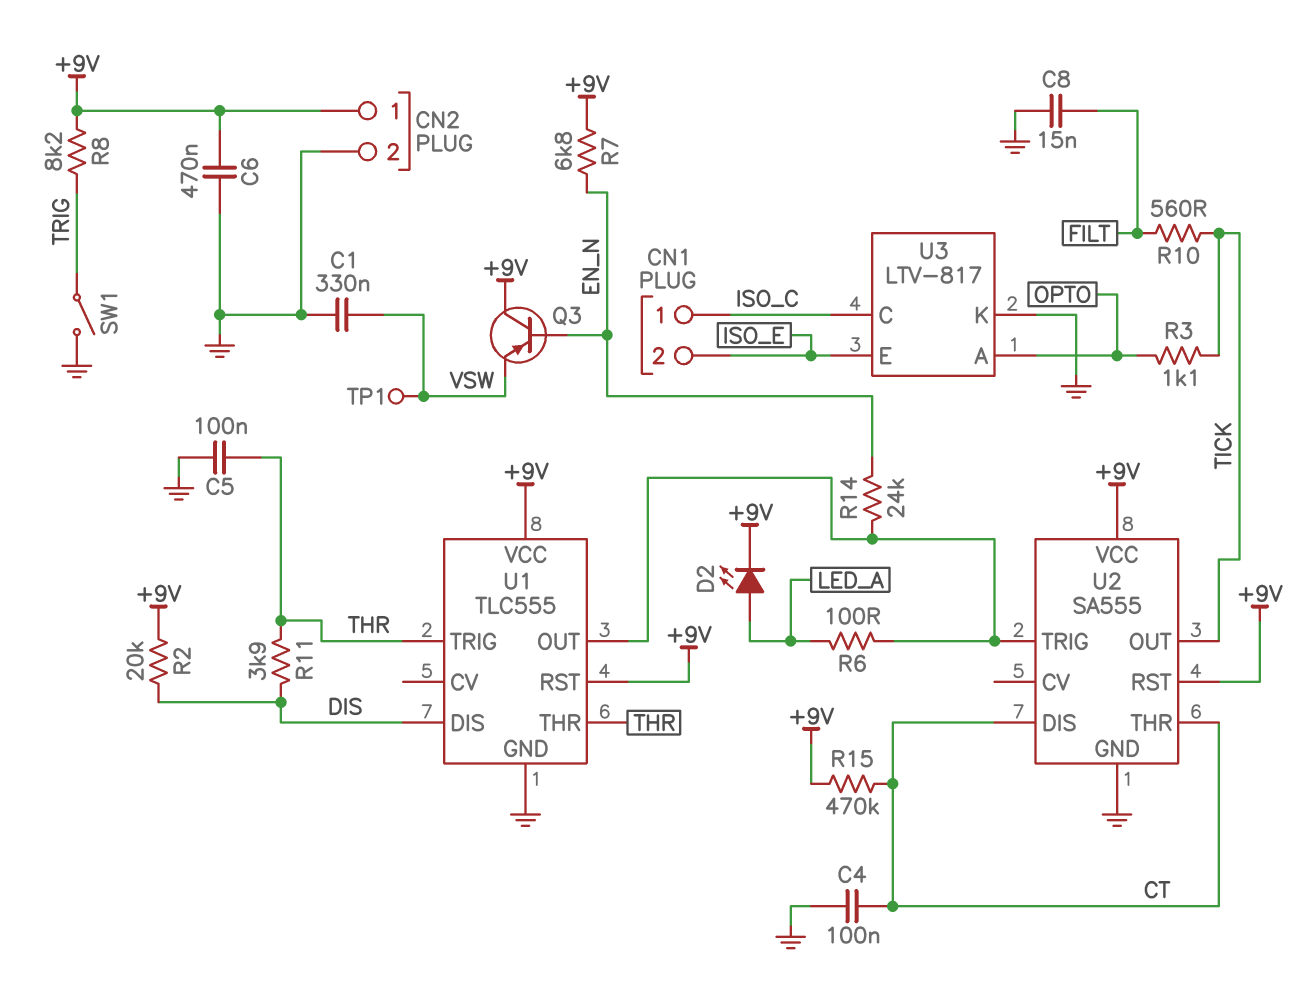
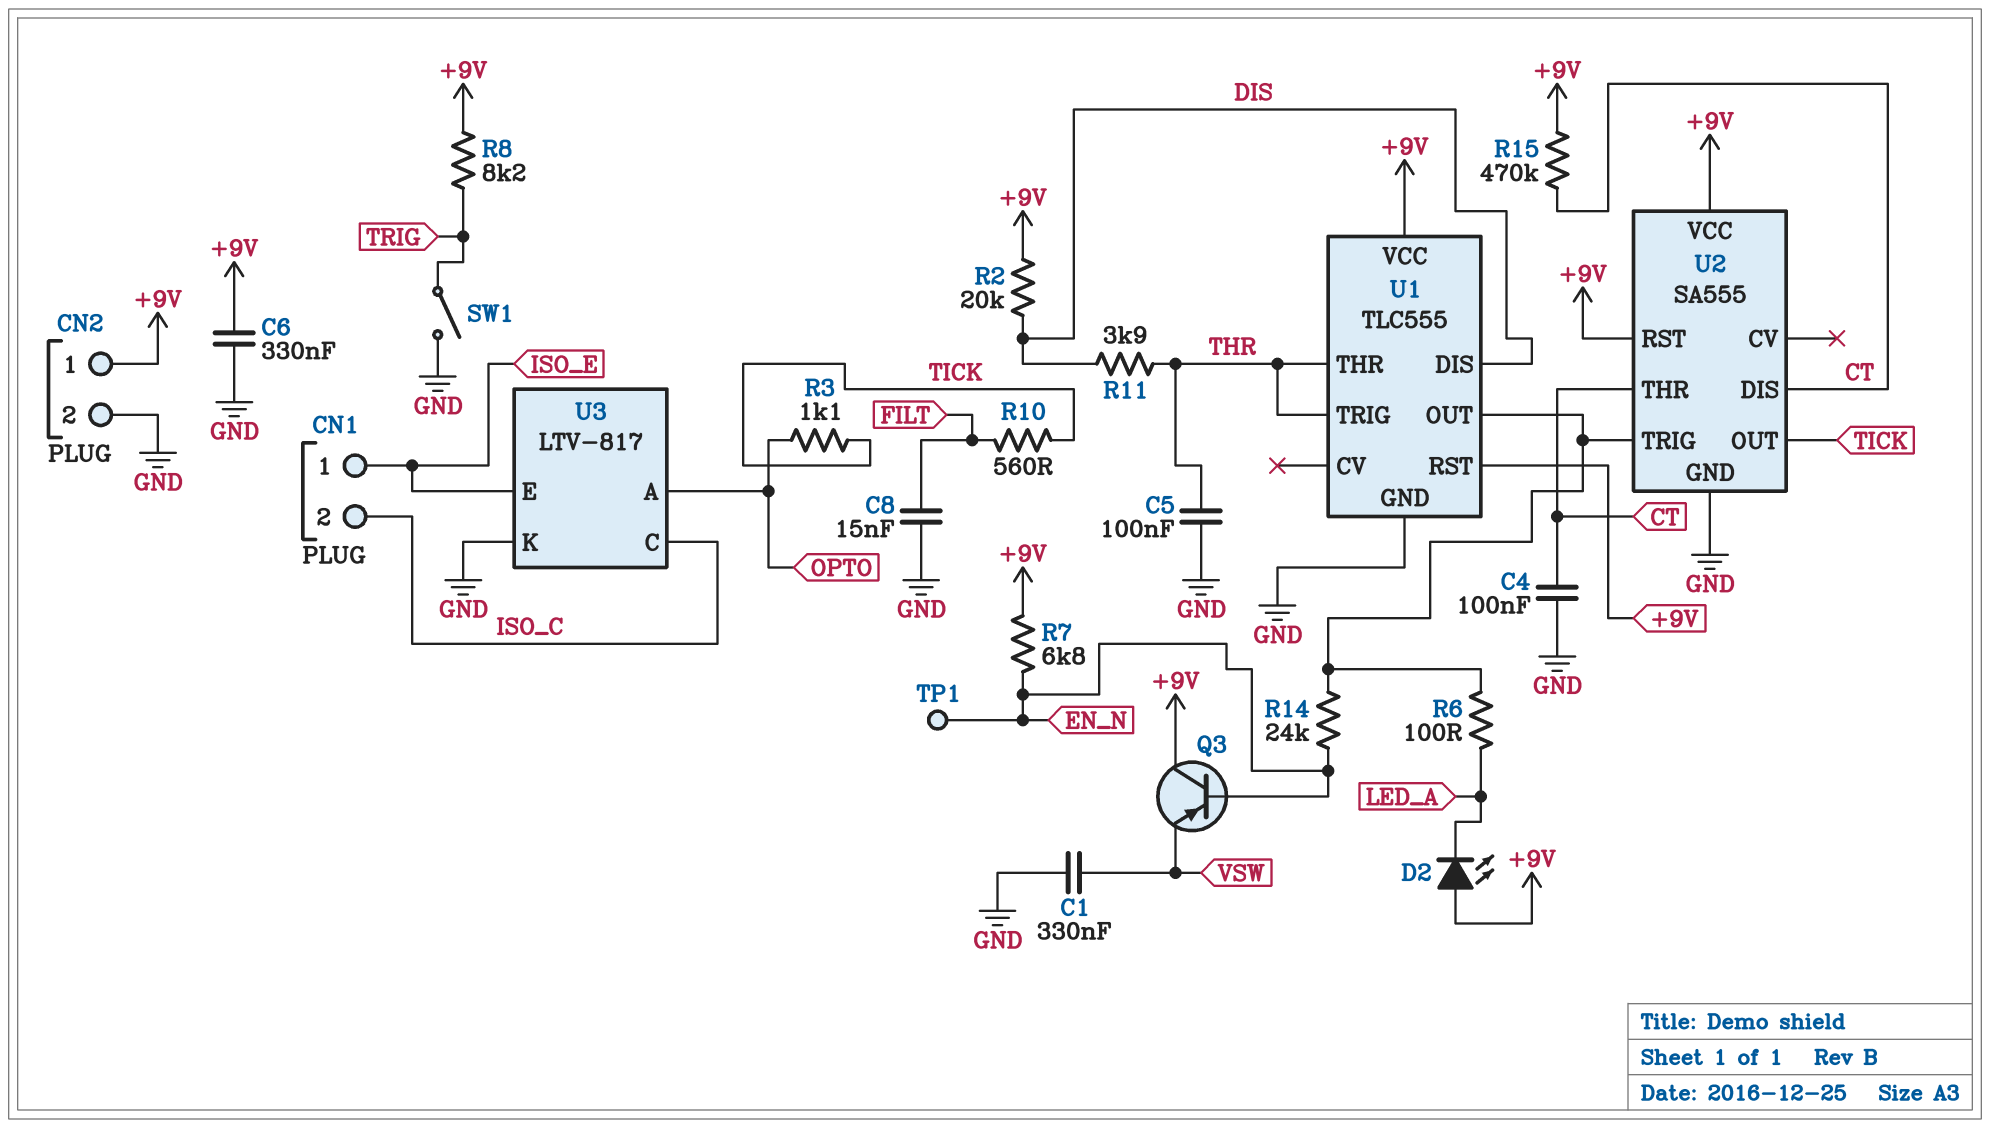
C6: 470nF (+9V, GND) -> 330nF (+9V, GND)
CN1 pin 1: ISO_C -> ISO_E
CN1 pin 2: ISO_E -> ISO_C
D2: LED (A LED_A, K +9V) -> LED (A +9V, K LED_A)
TP1: test point (VSW) -> test point (EN_N)

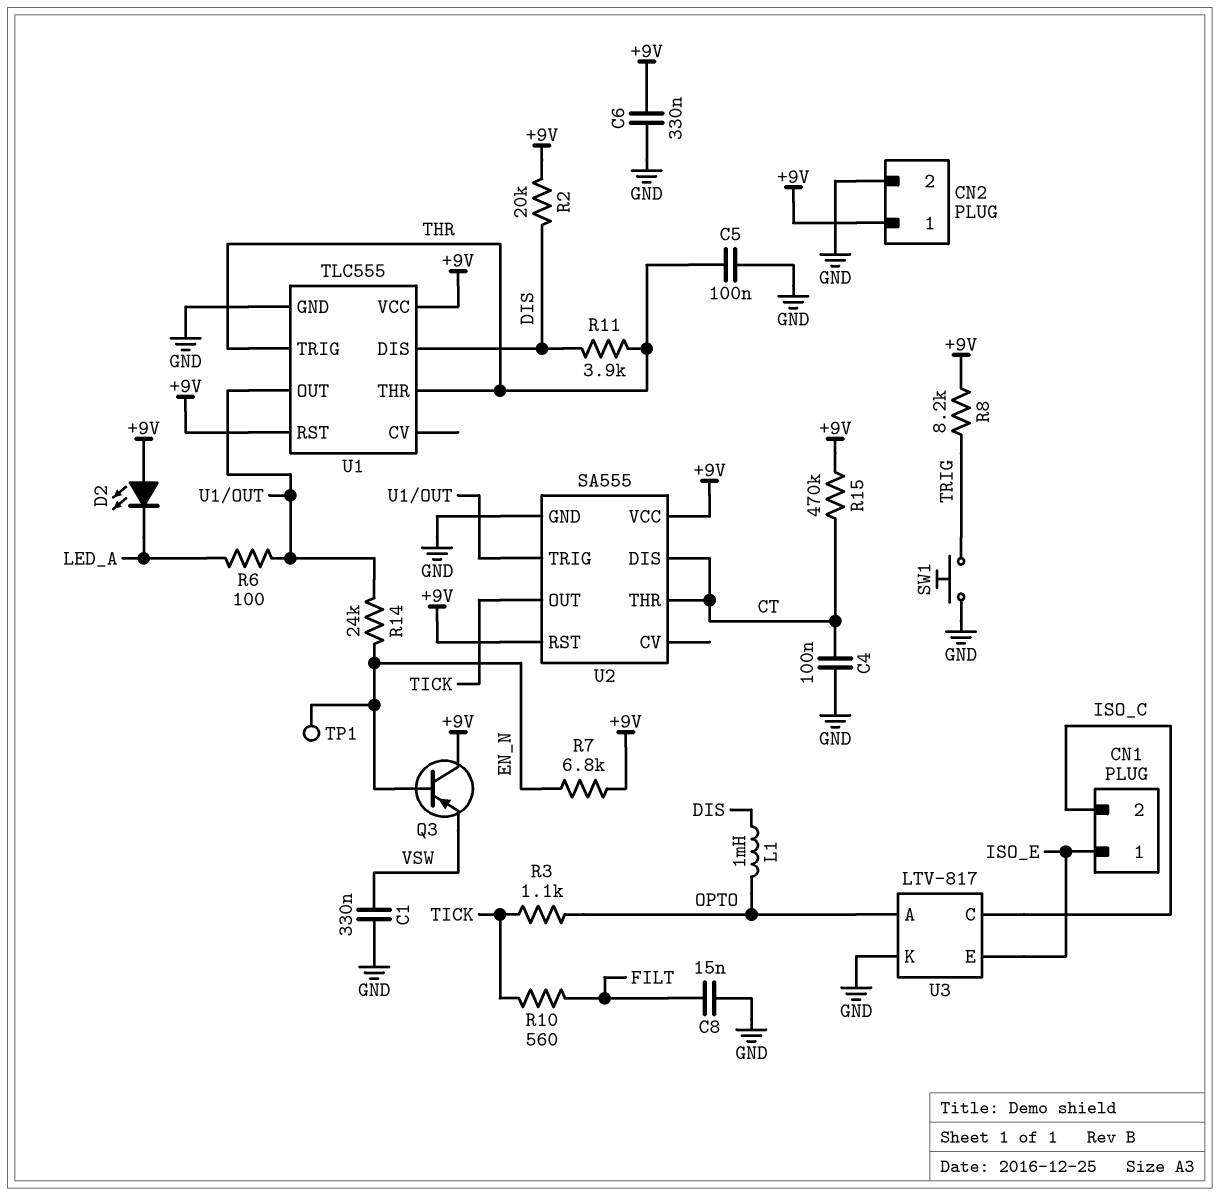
L1: none -> 1mH (DIS, OPTO)
SW1: switch (GND, TRIG) -> button (GND, TRIG)

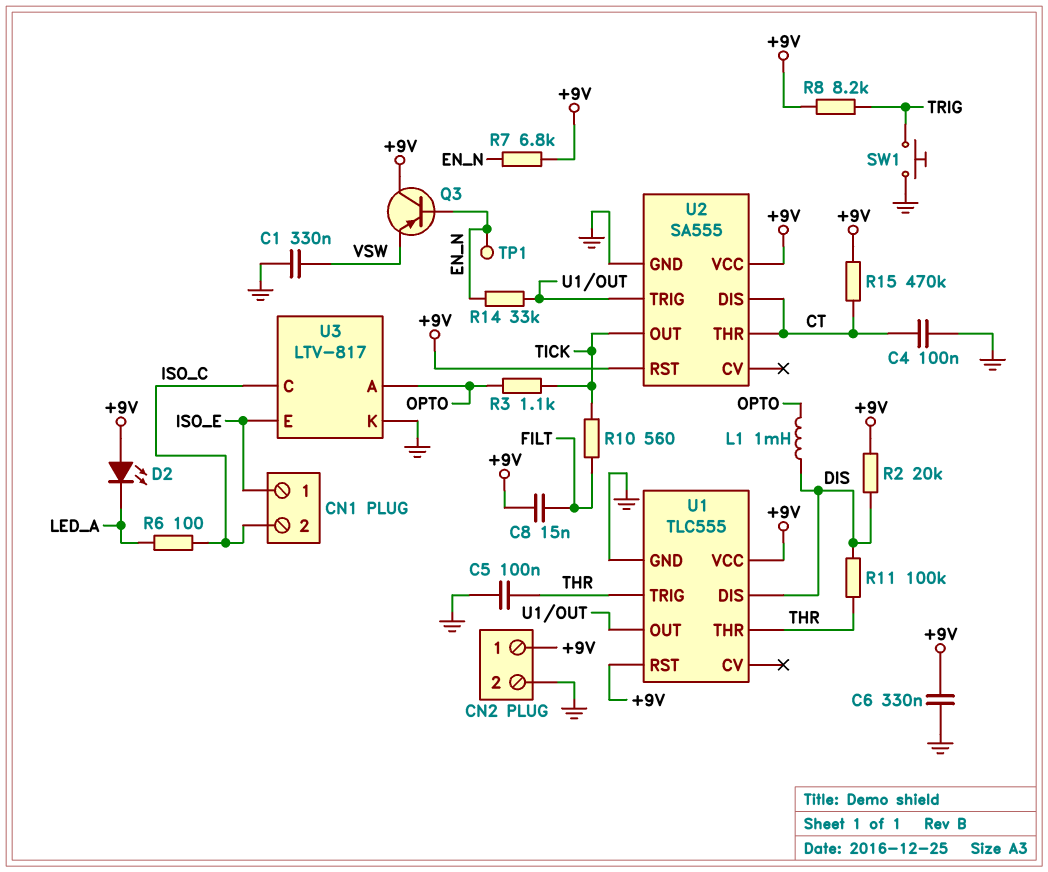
C8: 15nF (FILT, GND) -> 15nF (+9V, FILT)
R6: 100 (LED_A, U1/OUT) -> 100 (ISO_C, LED_A)
R11: 3.9k (DIS, THR) -> 100k (DIS, THR)
R14: 24k (EN_N, U1/OUT) -> 33k (EN_N, U1/OUT)

